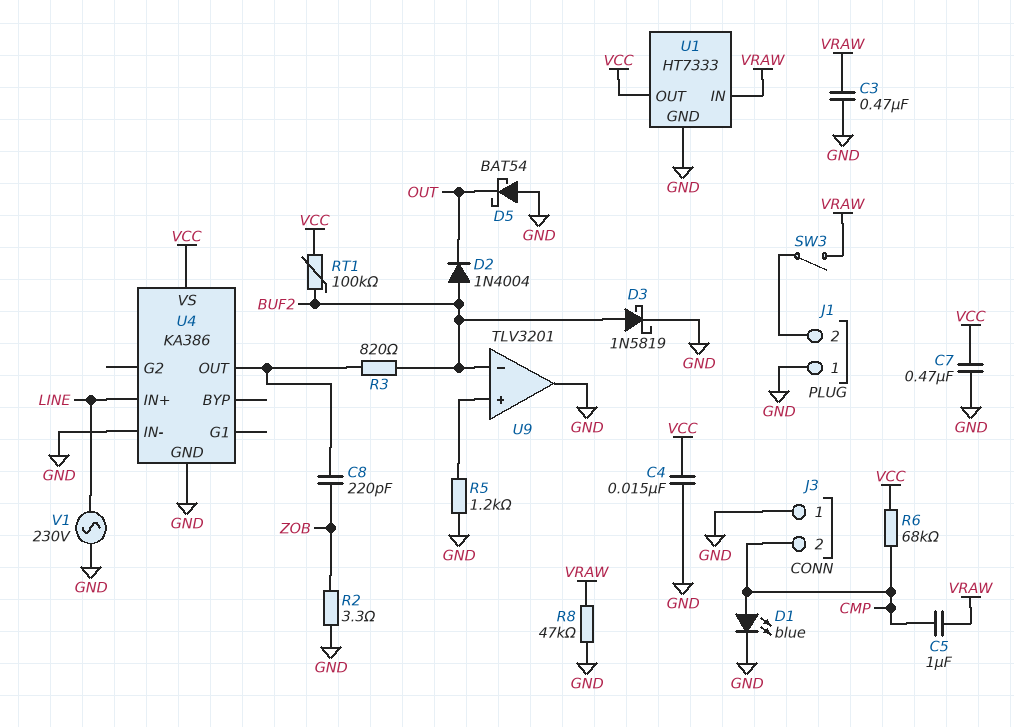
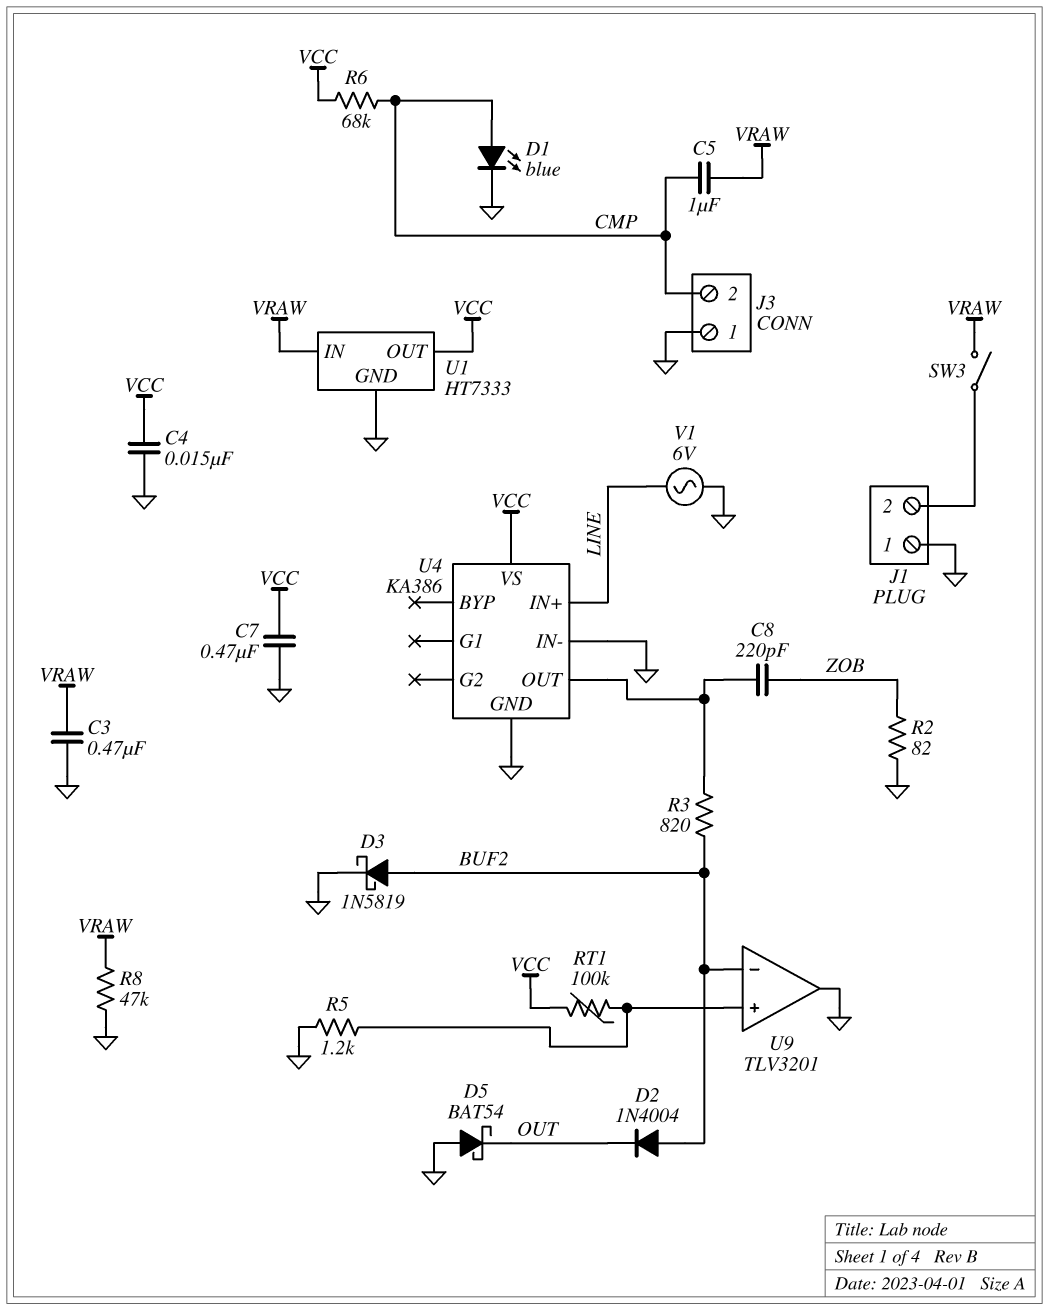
R2: 3.3 (GND, ZOB) -> 82 (GND, ZOB)
RT1: 100k (BUF2, VCC) -> 100k (U9/in+, VCC)
V1: AC 230V (GND, LINE) -> AC 6V (GND, LINE)

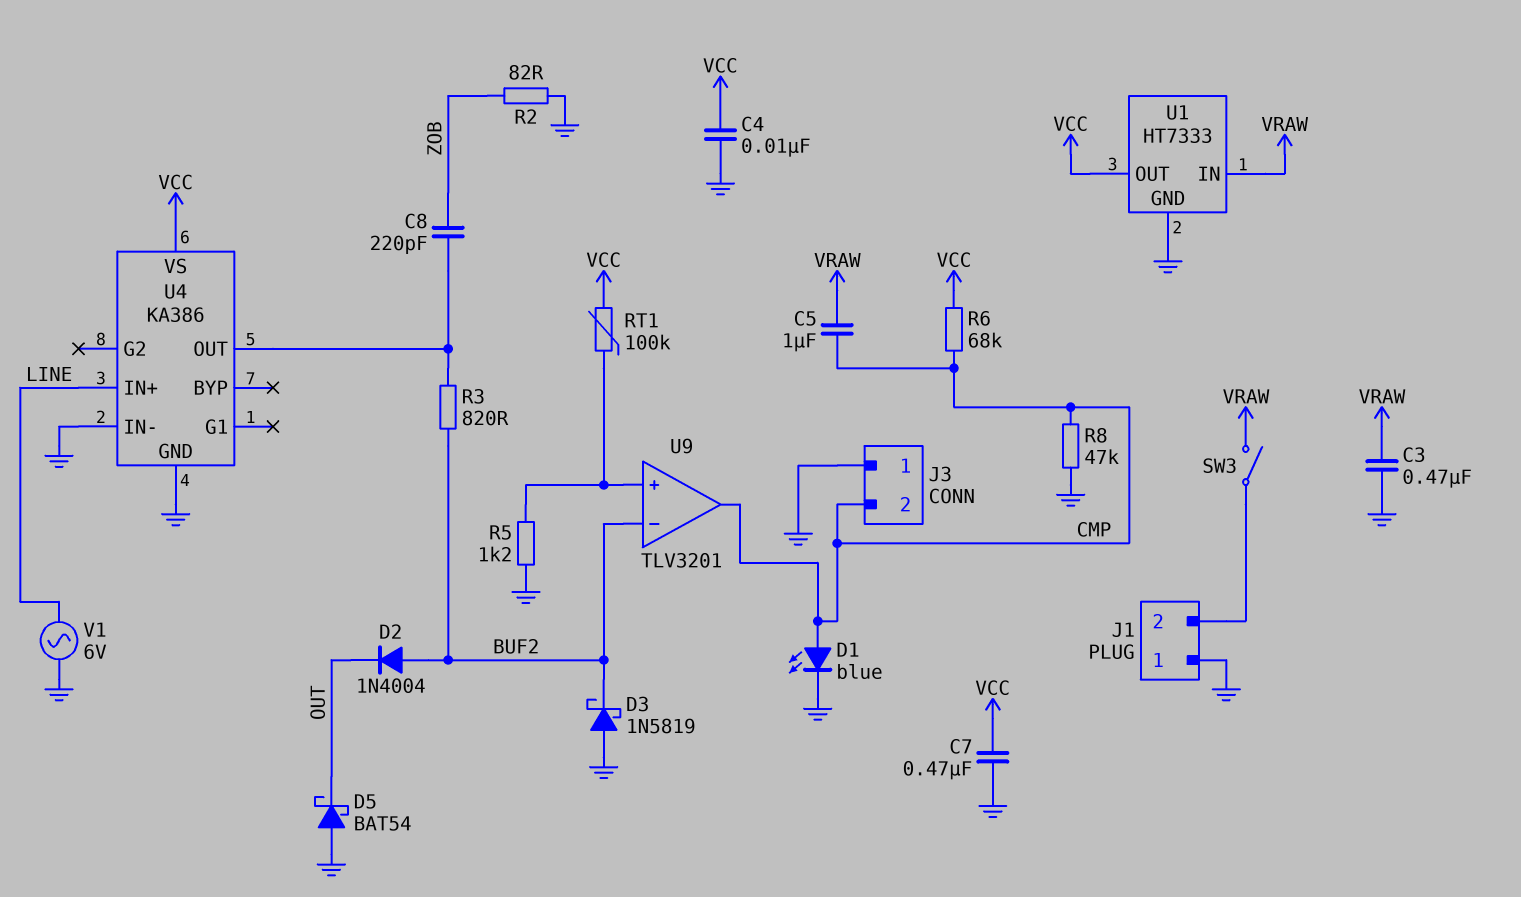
C4: 15nF (GND, VCC) -> 10nF (GND, VCC)
D3: schottky 1N5819 (A BUF2, K GND) -> schottky 1N5819 (A GND, K BUF2)
R8: 47k (GND, VRAW) -> 47k (CMP, GND)
U9 pin out: GND -> CMP

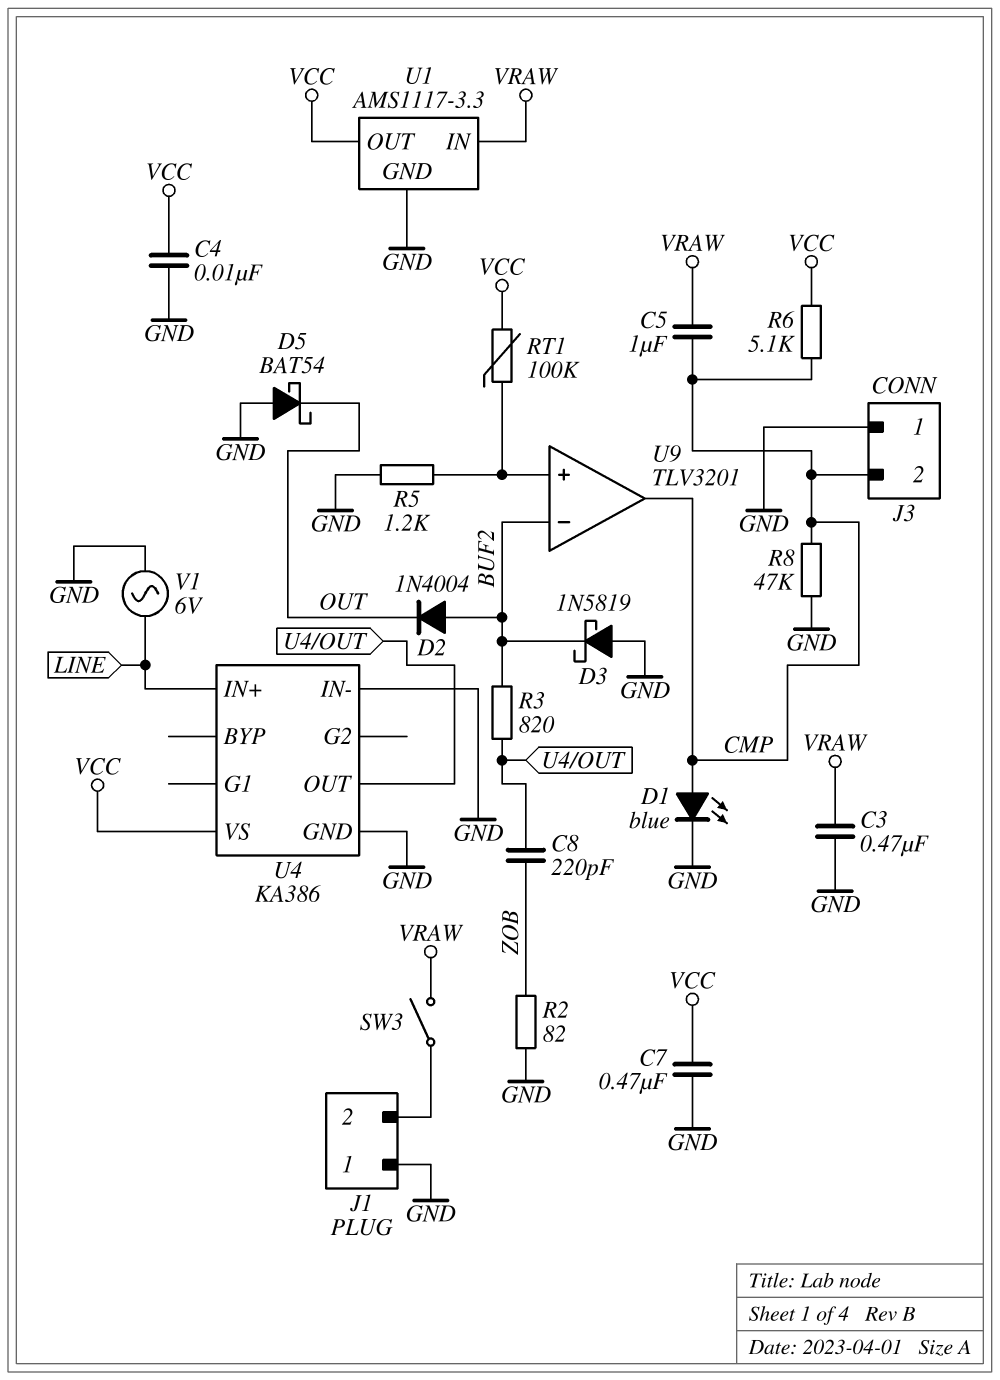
R6: 68k (CMP, VCC) -> 5.1k (CMP, VCC)
U1: HT7333 -> AMS1117-3.3

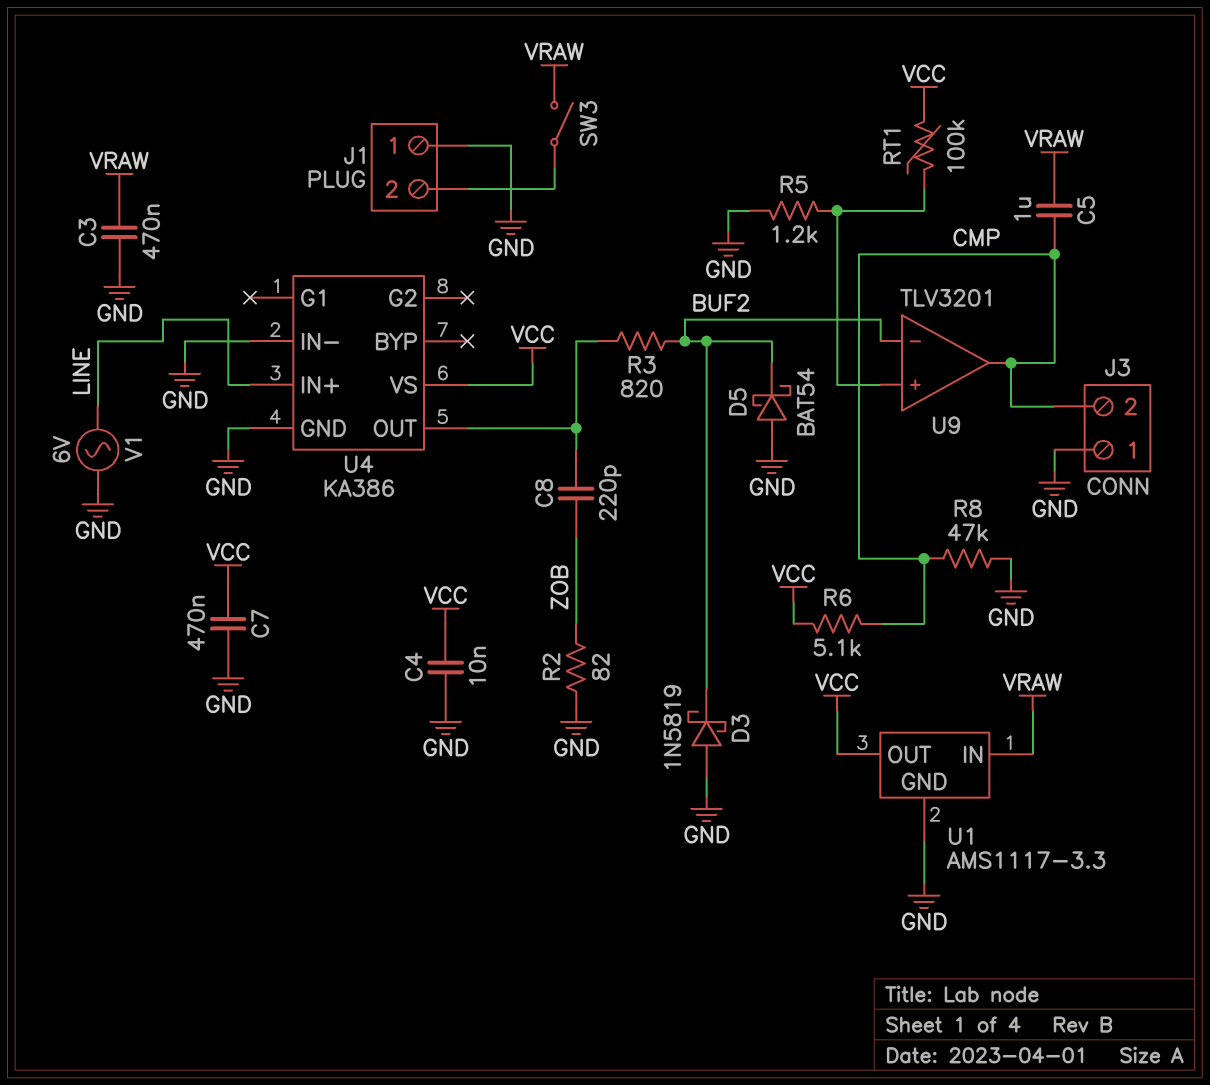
D1: LED blue (A CMP, K GND) -> none
D2: diode 1N4004 (A BUF2, K OUT) -> none
D5: schottky BAT54 (A GND, K OUT) -> schottky BAT54 (A GND, K BUF2)

